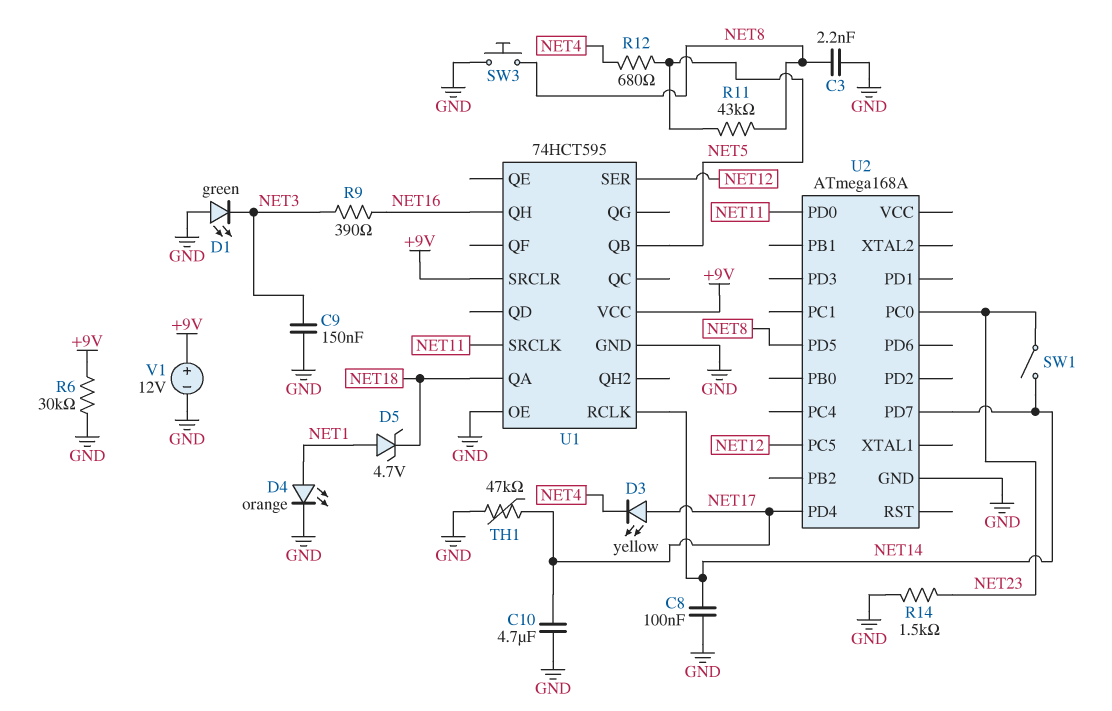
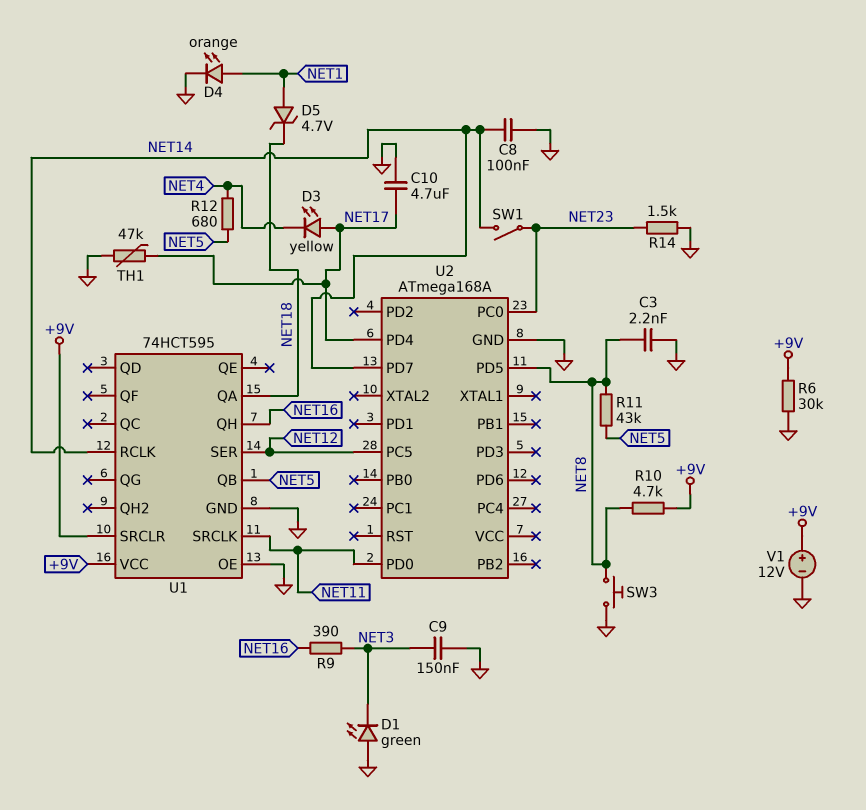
R10: none -> 4.7k (+9V, NET8)

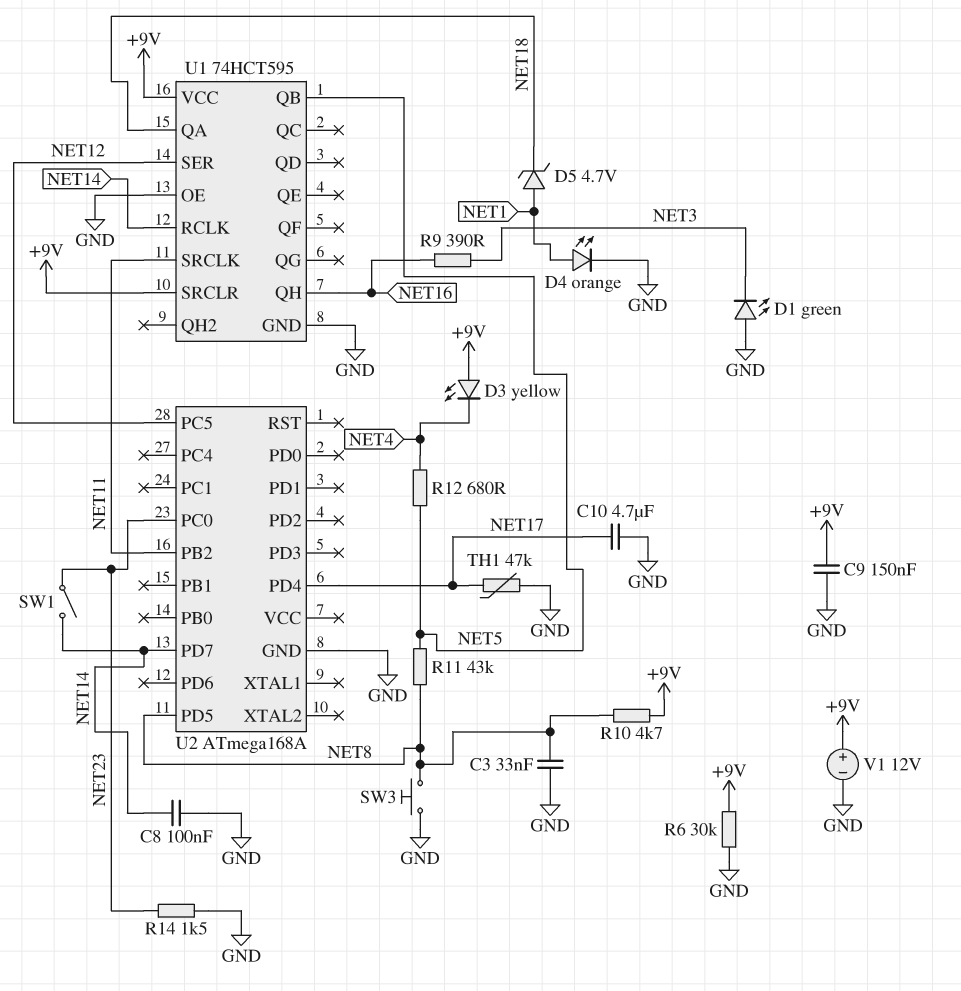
C3: 2.2nF (GND, NET8) -> 33nF (GND, NET8)
C9: 150nF (GND, NET3) -> 150nF (+9V, GND)
D3: LED yellow (A NET17, K NET4) -> LED yellow (A +9V, K NET4)
U2 pin PB2: none -> NET11
U2 pin PD0: NET11 -> none

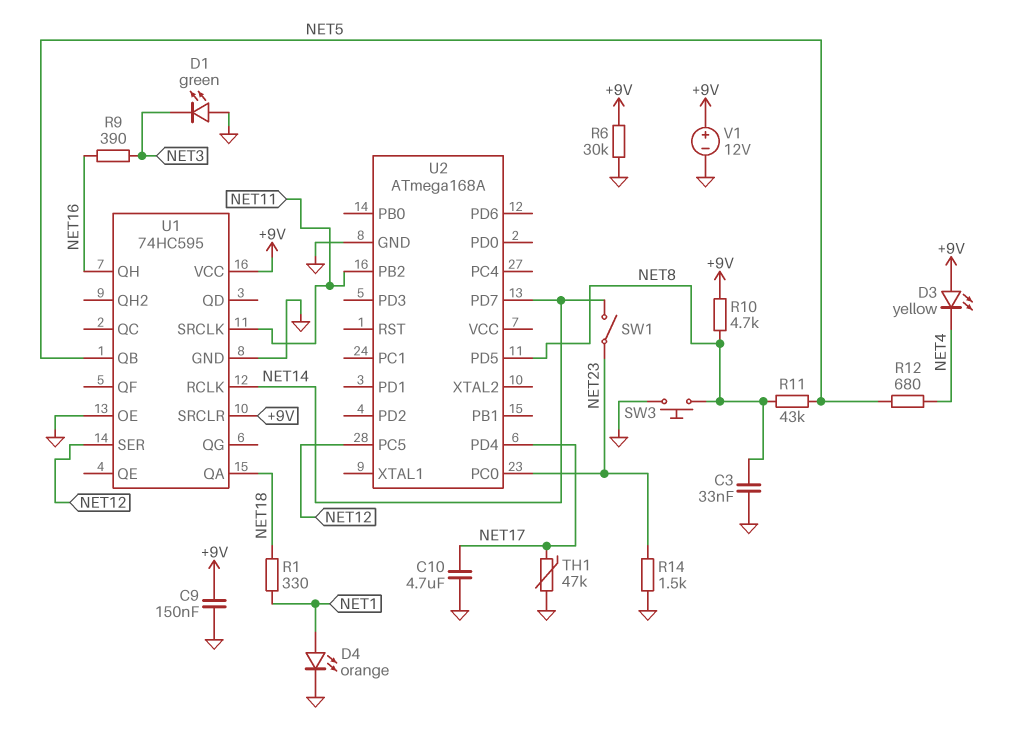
C8: 100nF (GND, NET14) -> none
D5: zener 4.7V (A NET1, K NET18) -> none
R1: none -> 330 (NET1, NET18)
U1: 74HCT595 -> 74HC595

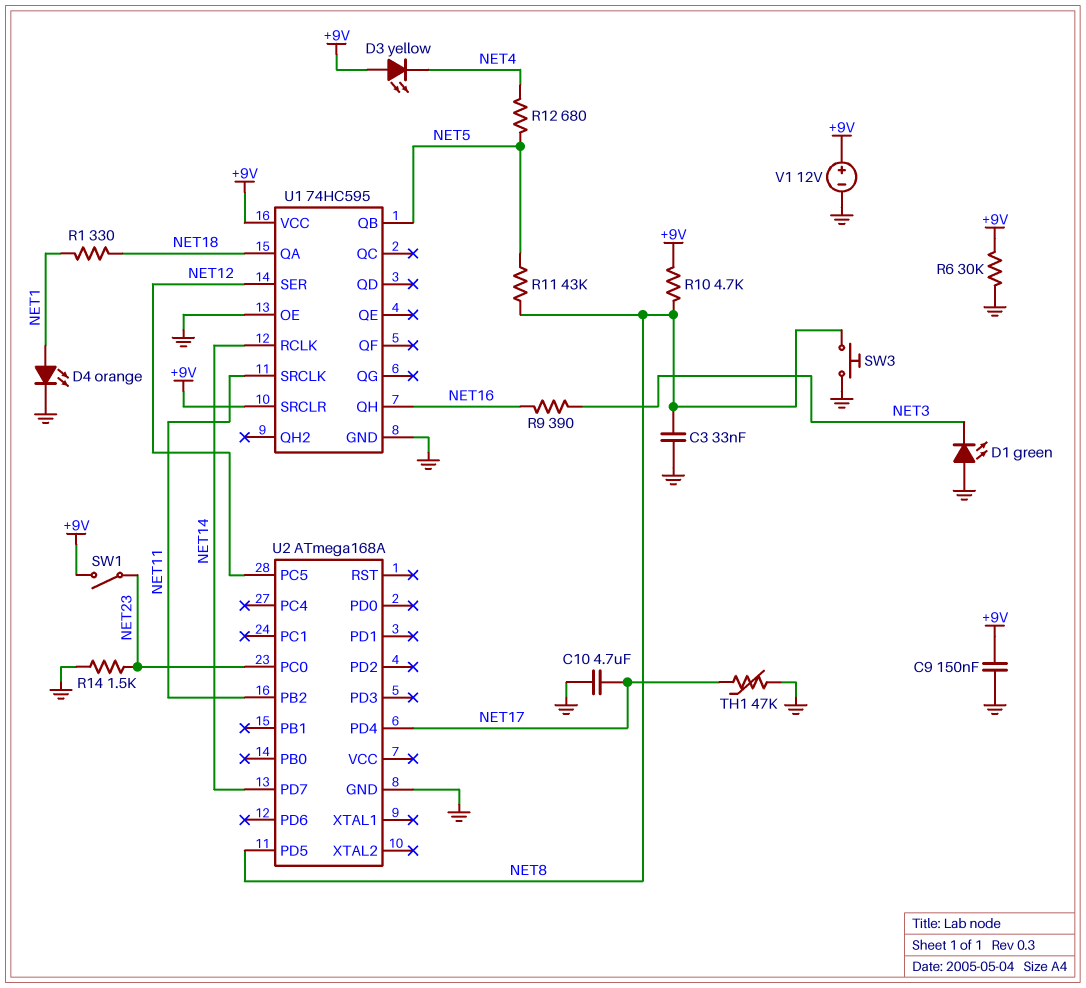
SW1: switch (NET14, NET23) -> switch (+9V, NET23)

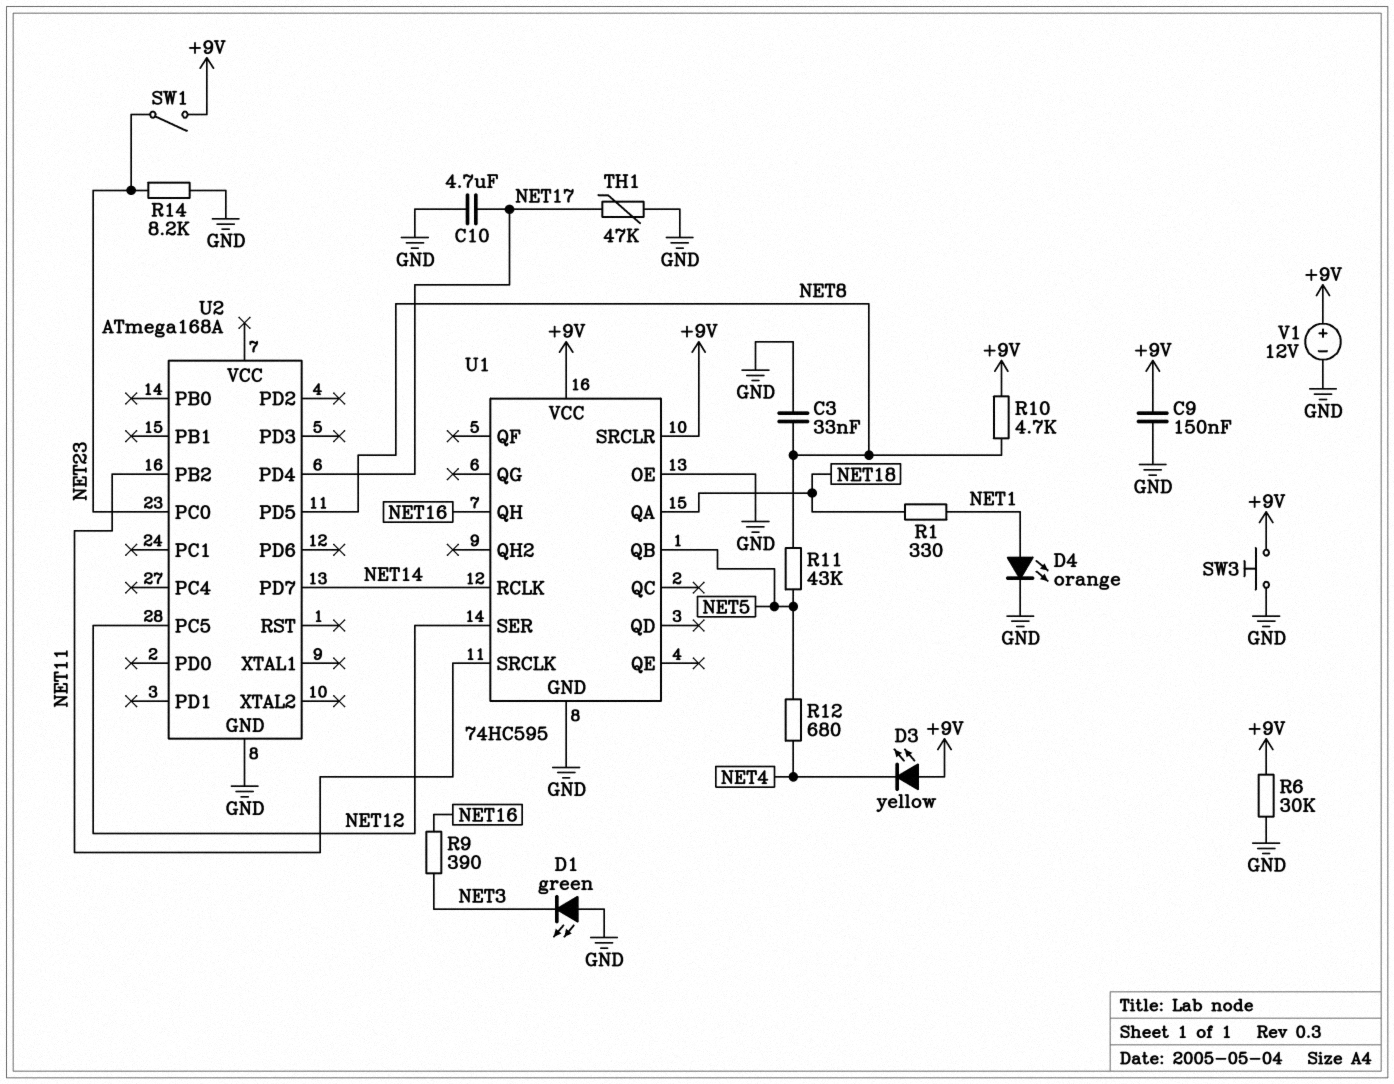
R14: 1.5k (GND, NET23) -> 8.2k (GND, NET23)
SW3: button (GND, NET8) -> button (+9V, GND)

